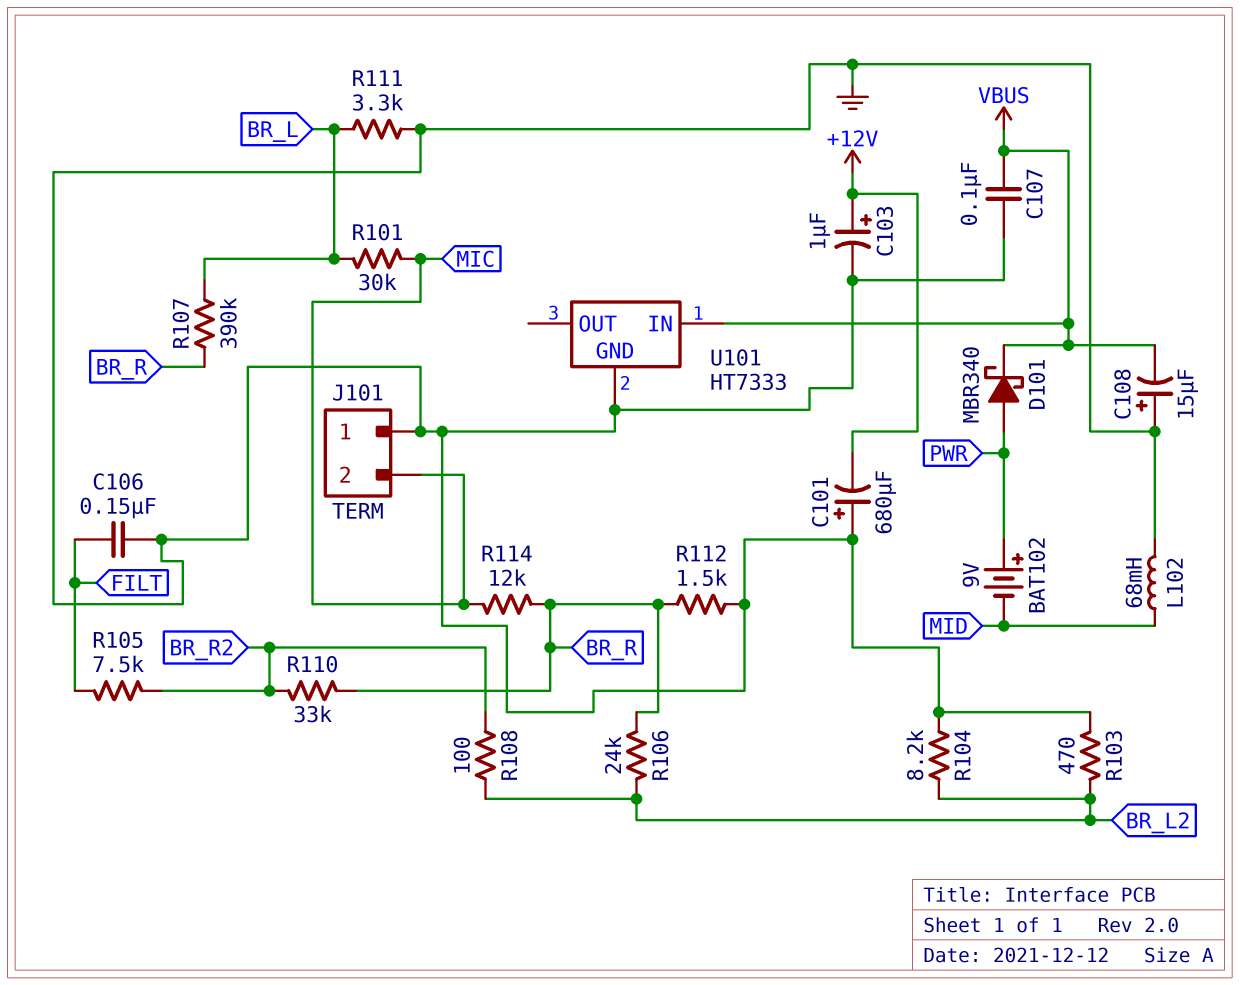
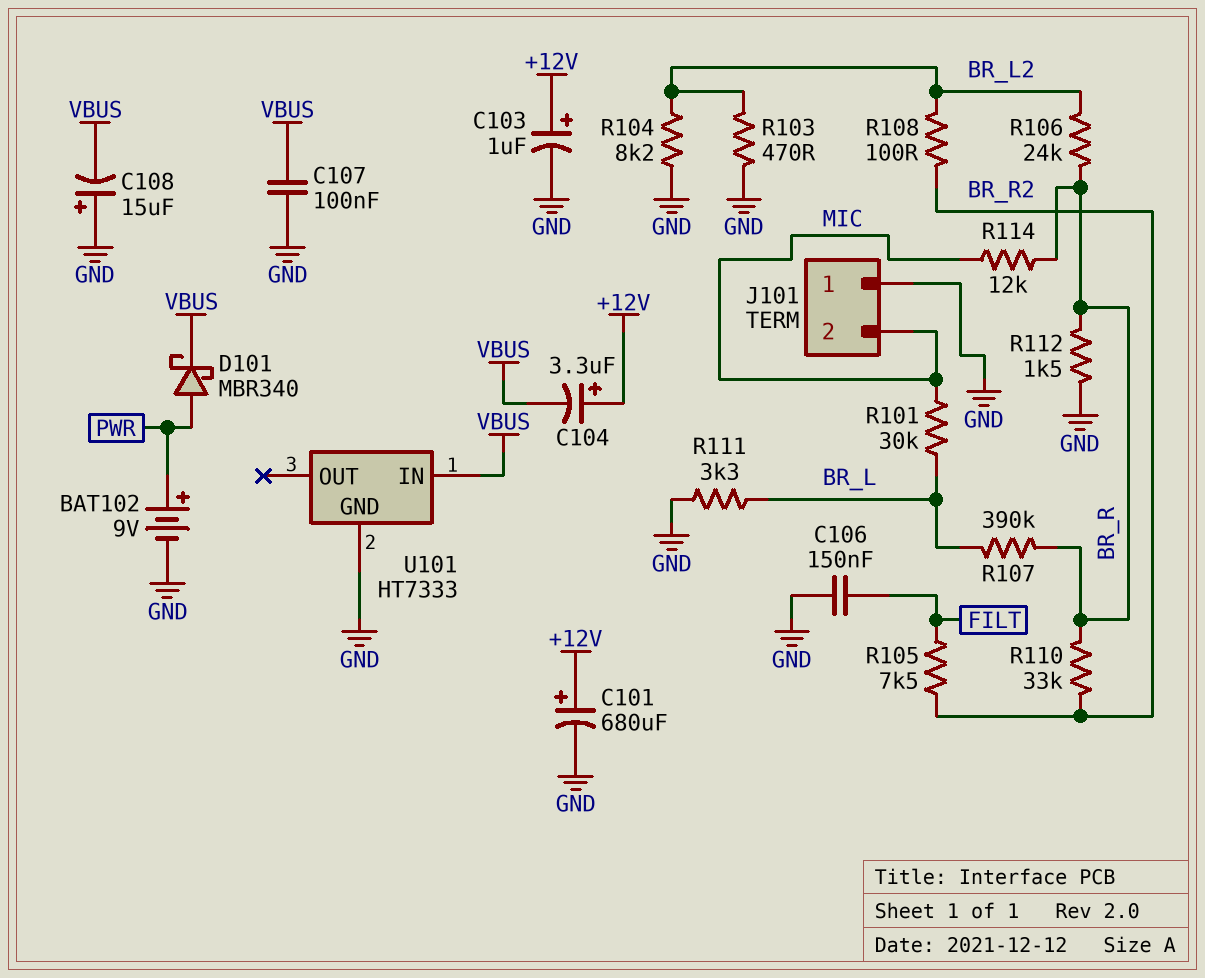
BAT102: 9V (plus PWR, minus MID) -> 9V (plus PWR, minus GND)
C101: 680uF (plus GND, minus +12V) -> 680uF (plus +12V, minus GND)
C104: none -> 3.3uF (plus +12V, minus VBUS)
L102: 68mH (GND, MID) -> none

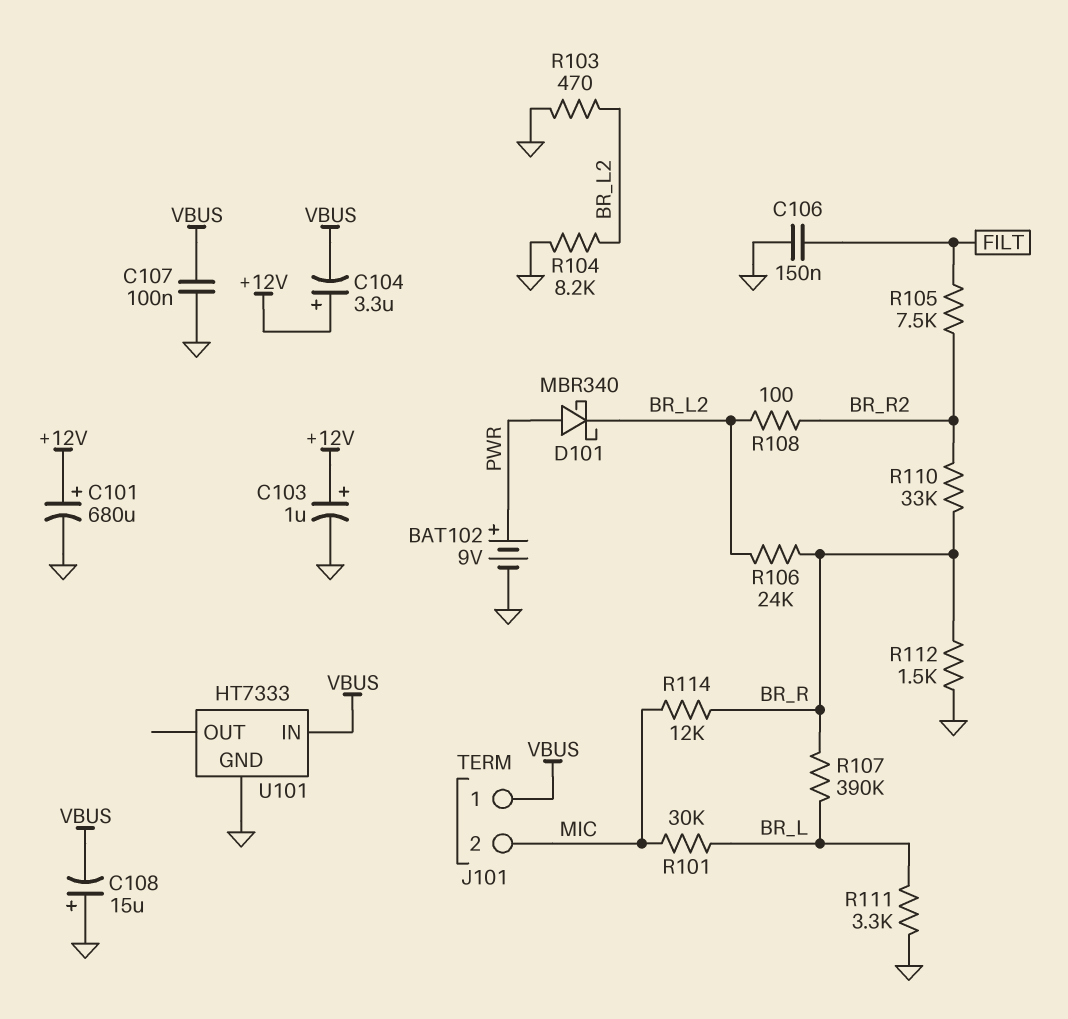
D101: schottky MBR340 (A PWR, K VBUS) -> schottky MBR340 (A PWR, K BR_L2)
J101 pin 1: GND -> VBUS

